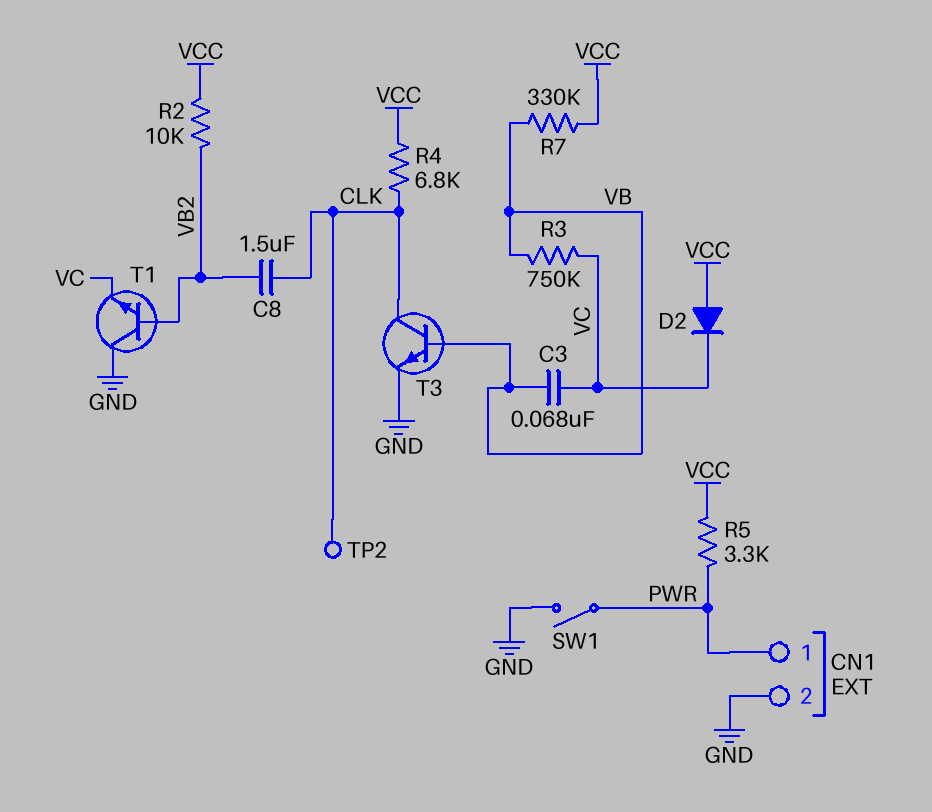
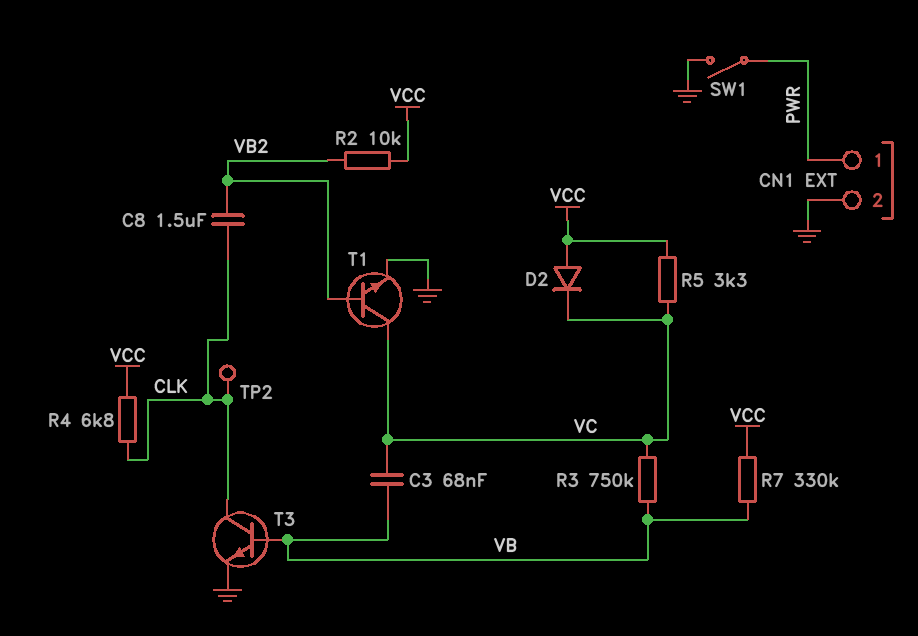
R5: 3.3k (PWR, VCC) -> 3.3k (VC, VCC)
T1: NPN (B VB2, C GND, E VC) -> NPN (B VB2, C VC, E GND)

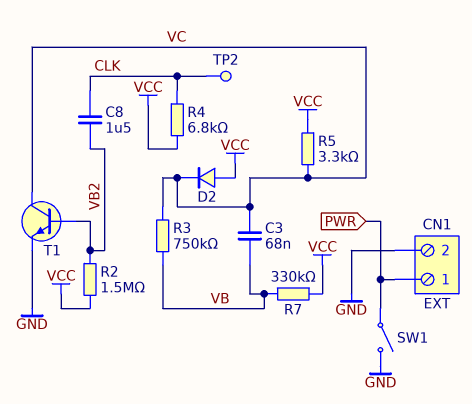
R2: 10k (VB2, VCC) -> 1.5M (VB2, VCC)
T3: NPN (B VB, C CLK, E GND) -> none

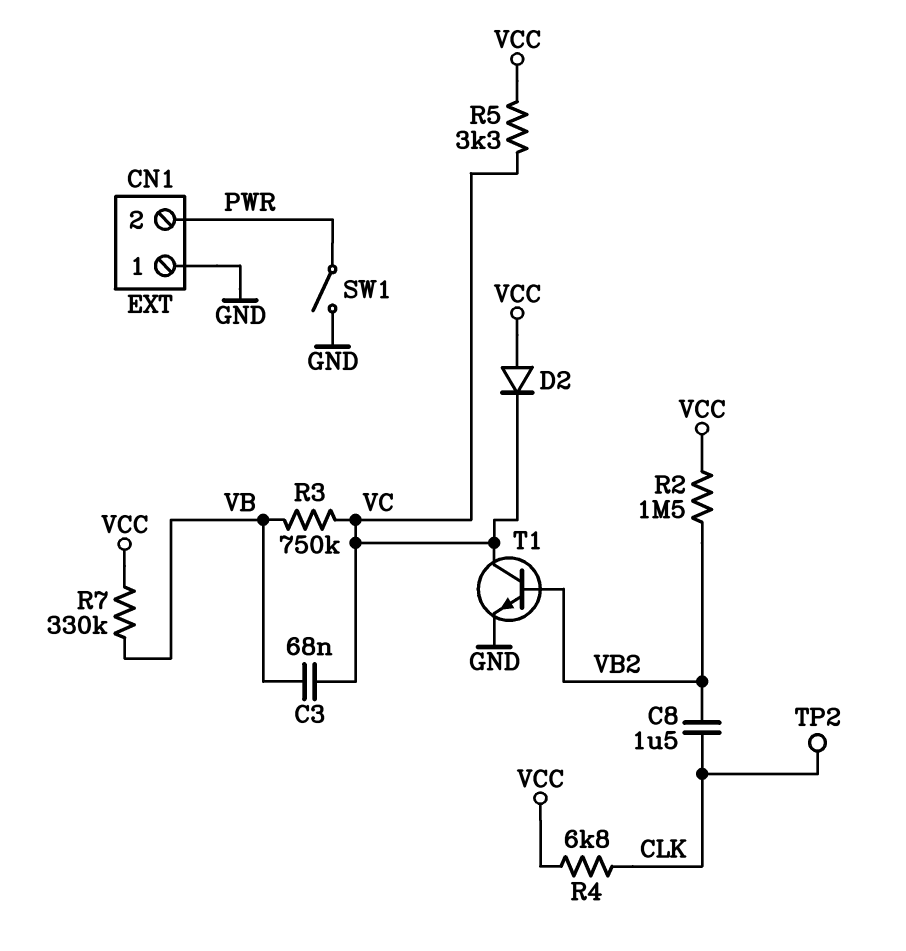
CN1 pin 1: PWR -> GND
CN1 pin 2: GND -> PWR

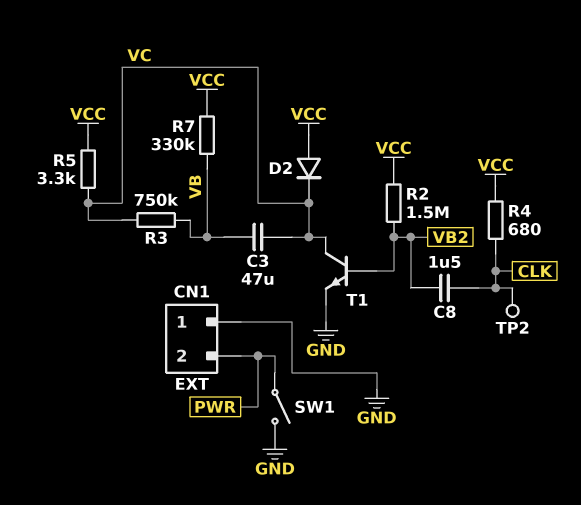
C3: 68nF (VB, VC) -> 47uF (VB, VC)
R4: 6.8k (CLK, VCC) -> 680 (CLK, VCC)

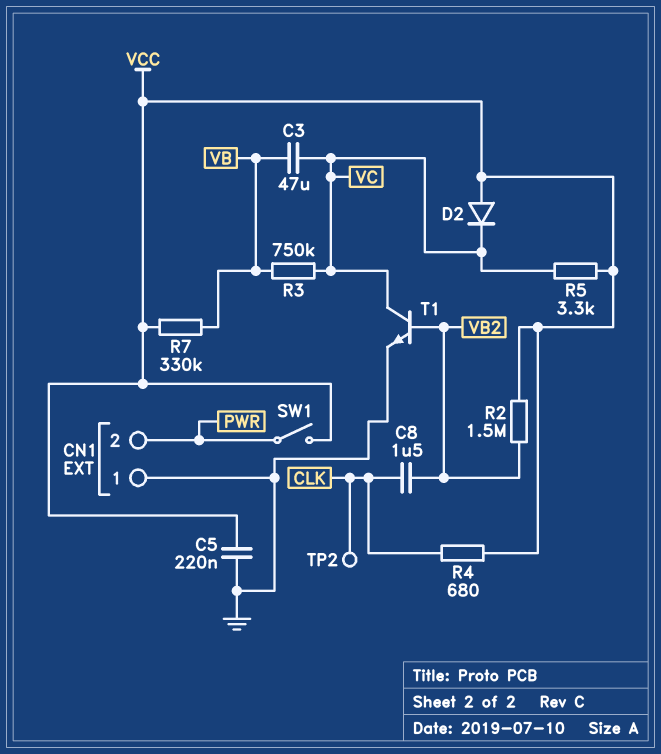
C5: none -> 220nF (GND, VCC)
SW1: switch (GND, PWR) -> switch (PWR, VCC)

